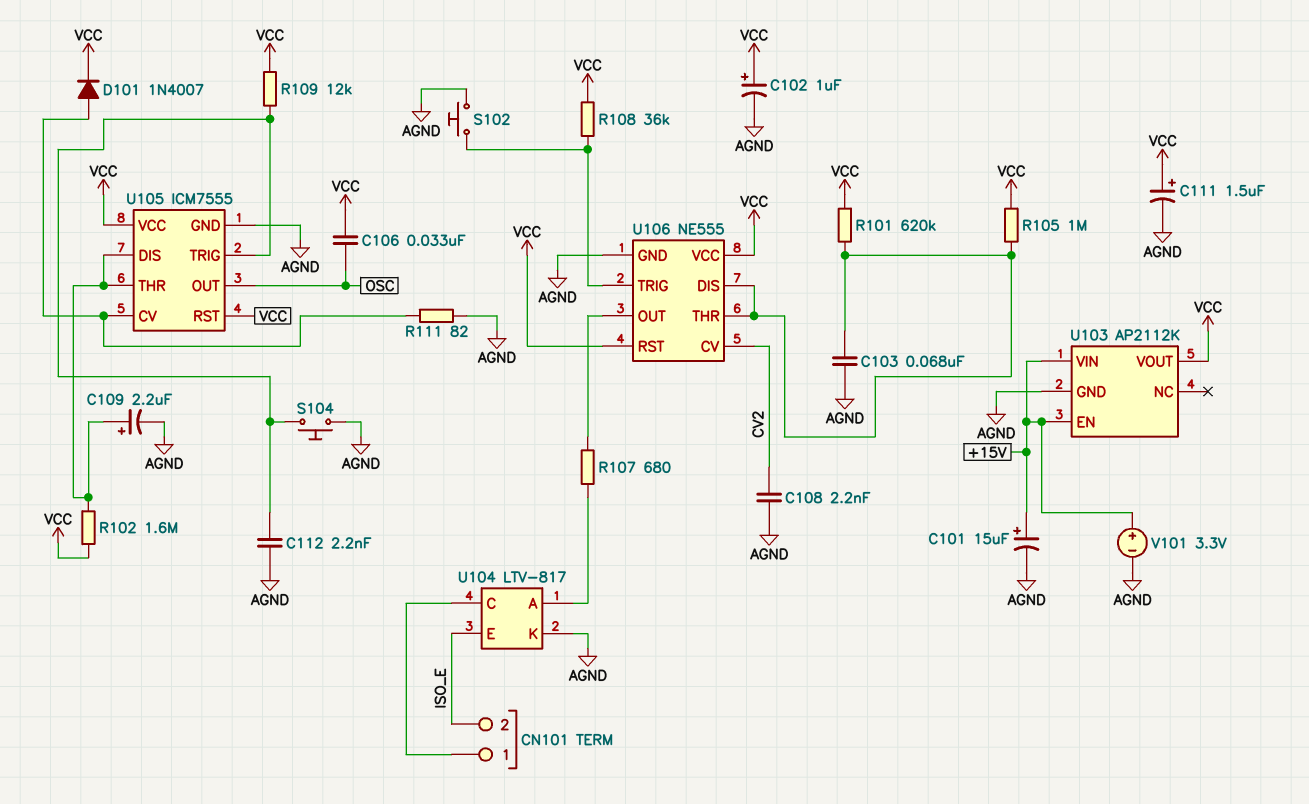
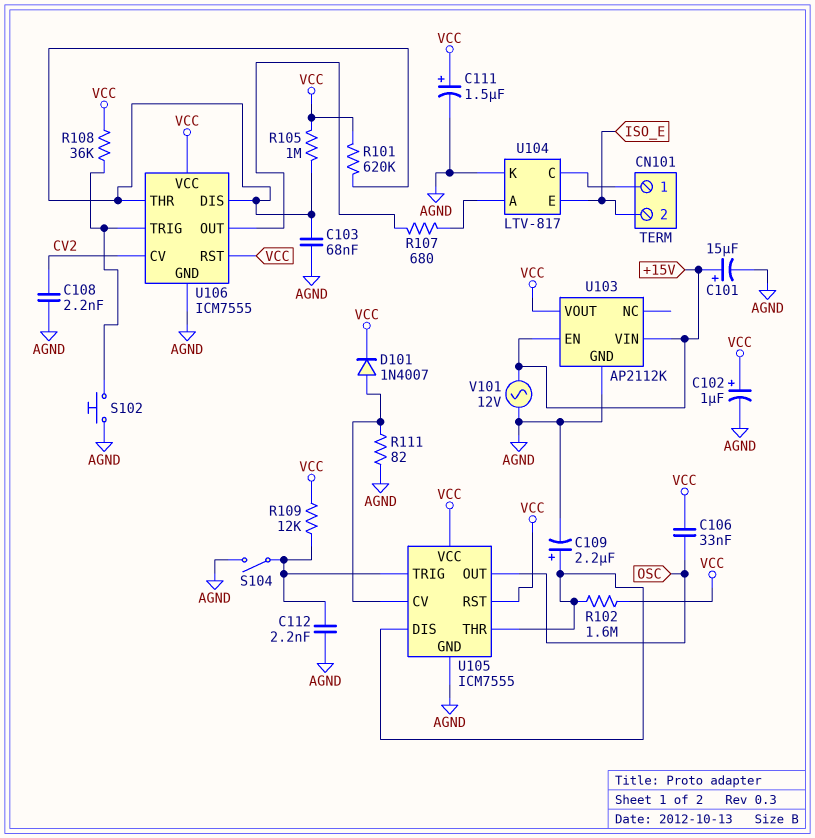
S104: button (AGND, U105/TRIG) -> switch (AGND, U105/TRIG)
U106: NE555 -> ICM7555
V101: 3.3V (plus +15V, minus AGND) -> AC 12V (+15V, AGND)

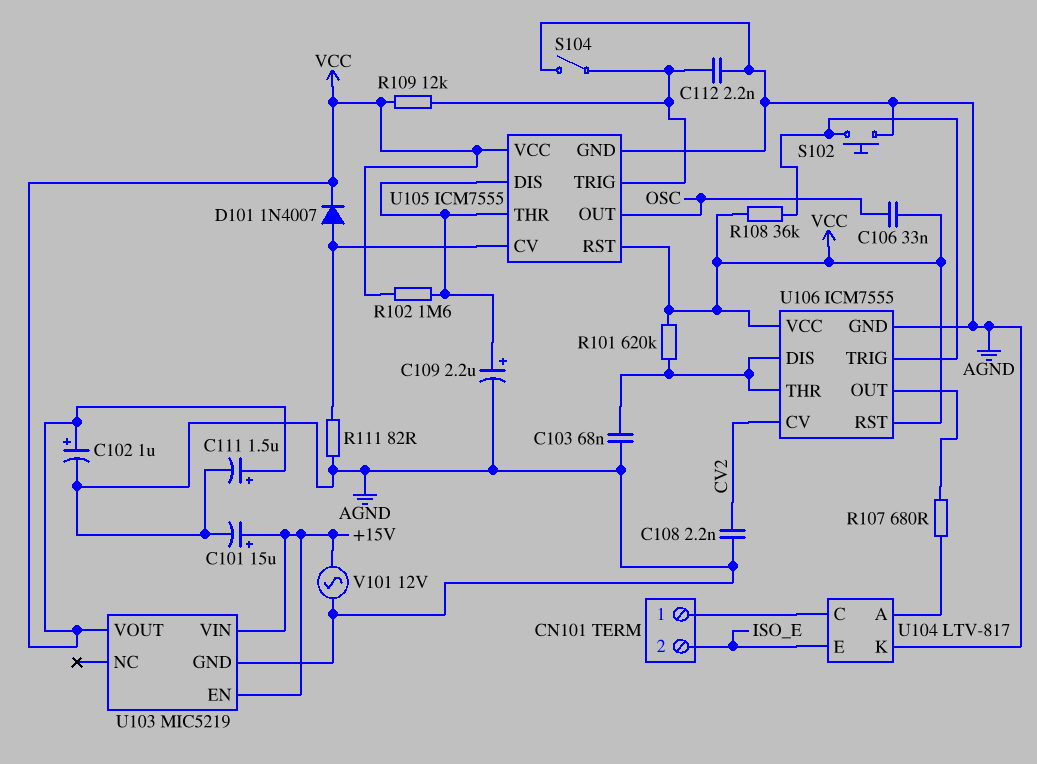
R105: 1M (U106/DIS, VCC) -> none
U103: AP2112K -> MIC5219

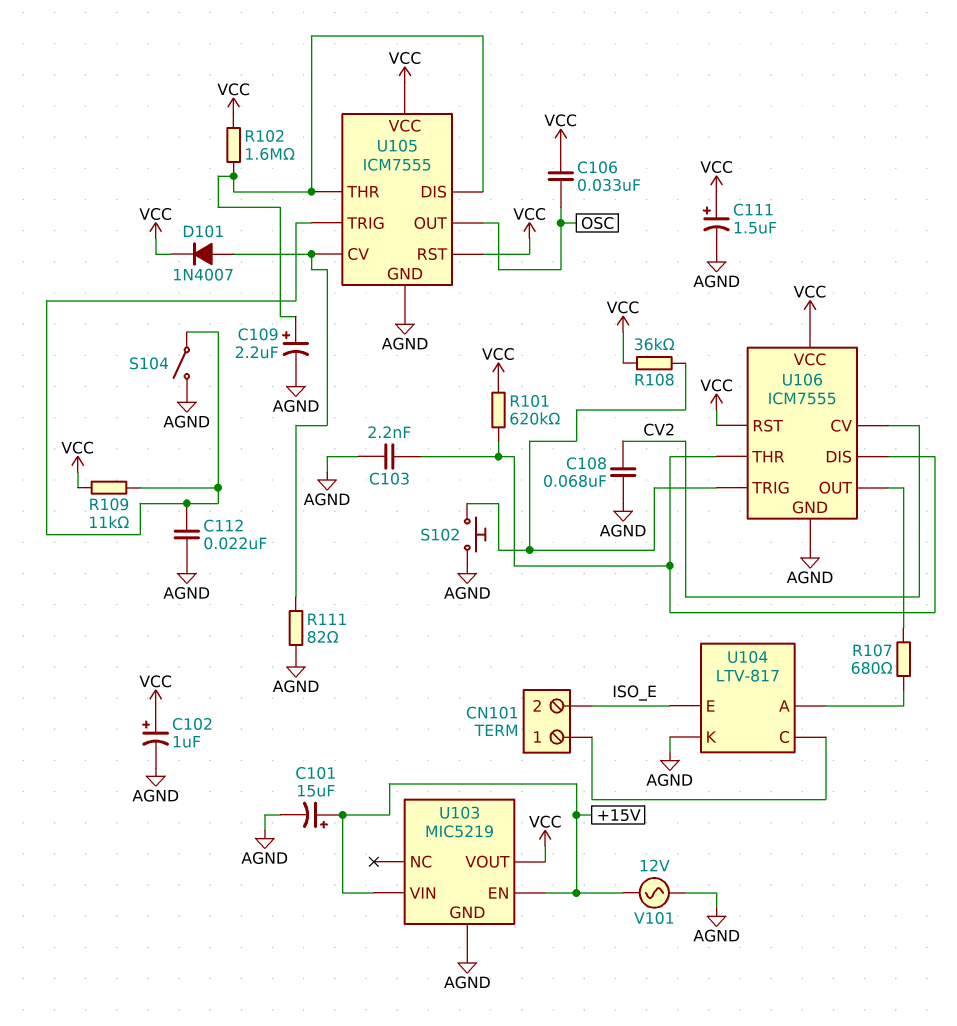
C103: 68nF (AGND, U106/DIS) -> 2.2nF (AGND, U106/DIS)
C108: 2.2nF (AGND, CV2) -> 68nF (AGND, CV2)
C112: 2.2nF (AGND, U105/TRIG) -> 22nF (AGND, U105/TRIG)
R109: 12k (U105/TRIG, VCC) -> 11k (U105/TRIG, VCC)

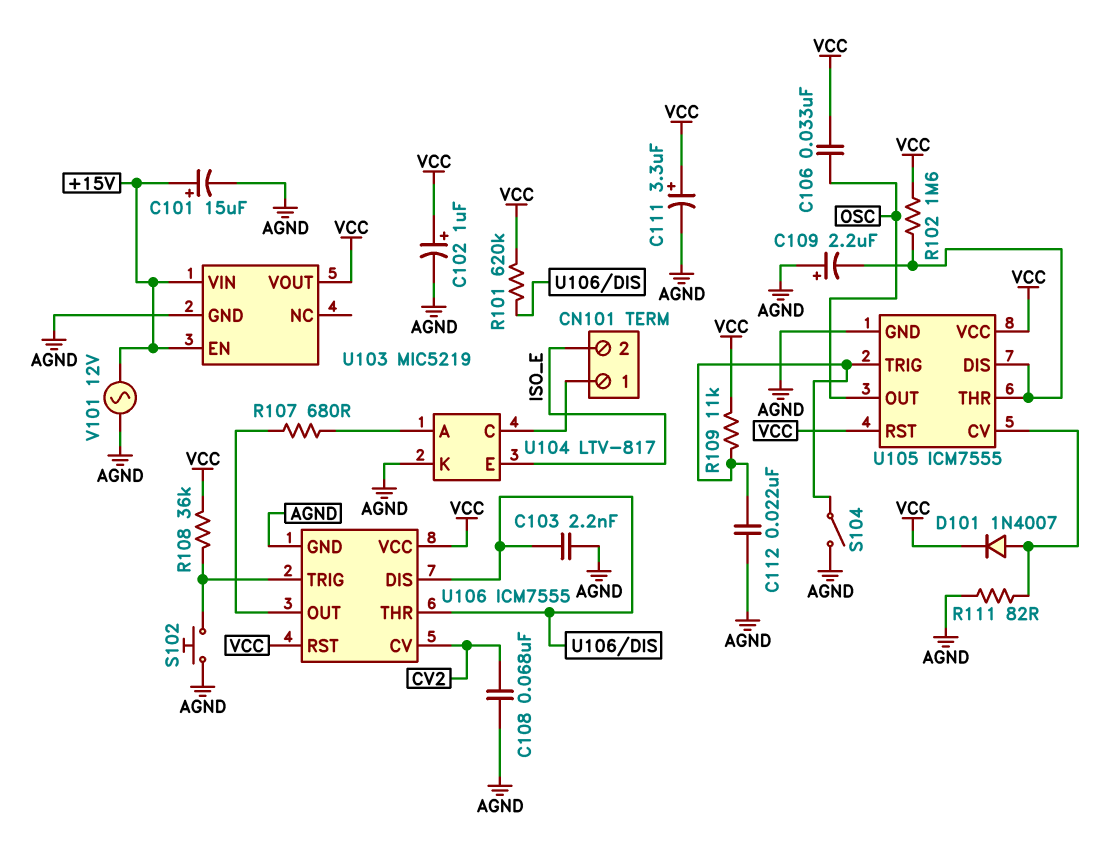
C109: 2.2uF (plus U105/DIS, minus AGND) -> 2.2uF (plus AGND, minus U105/DIS)
C111: 1.5uF (plus VCC, minus AGND) -> 3.3uF (plus VCC, minus AGND)

